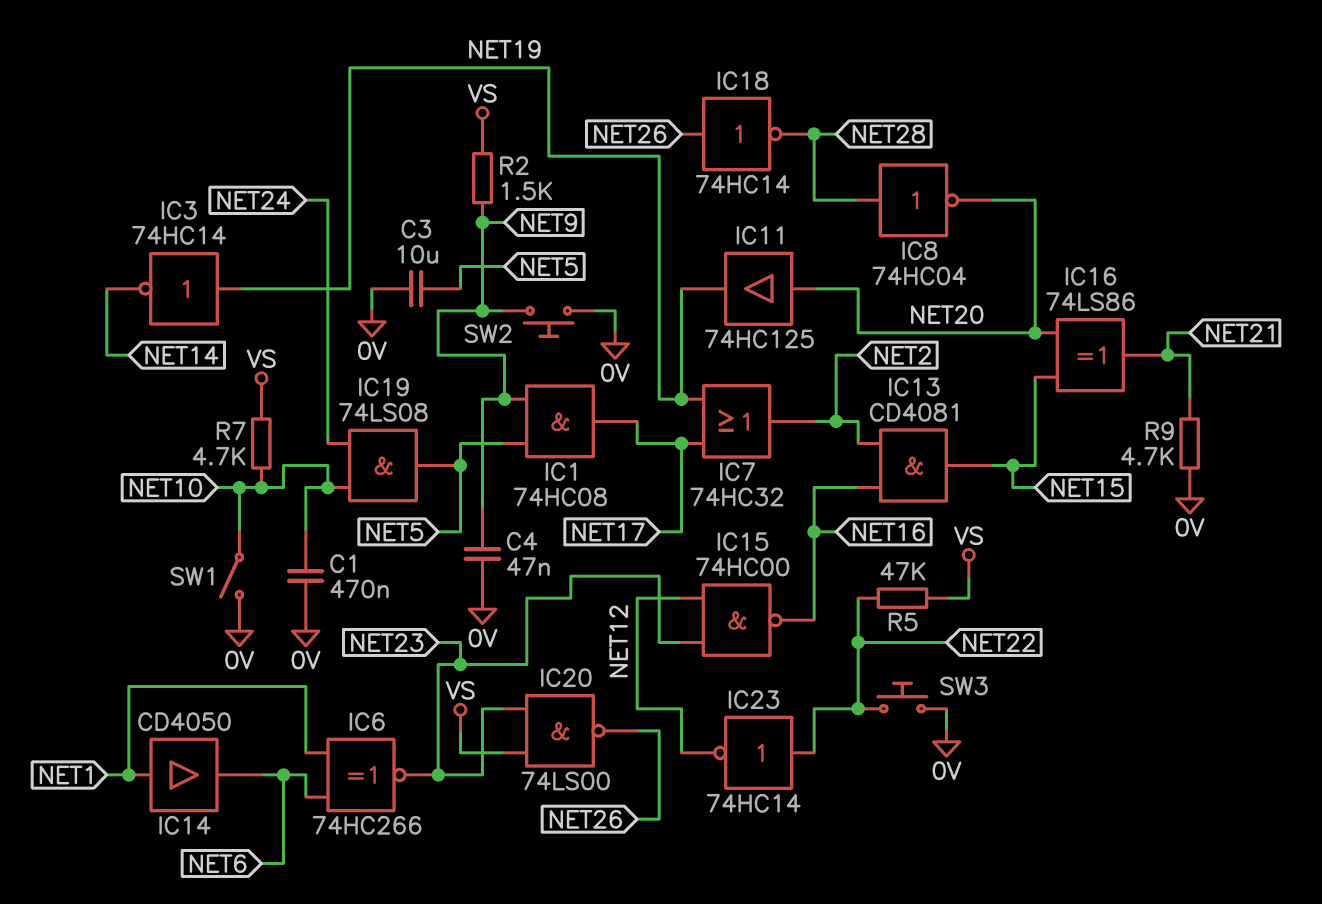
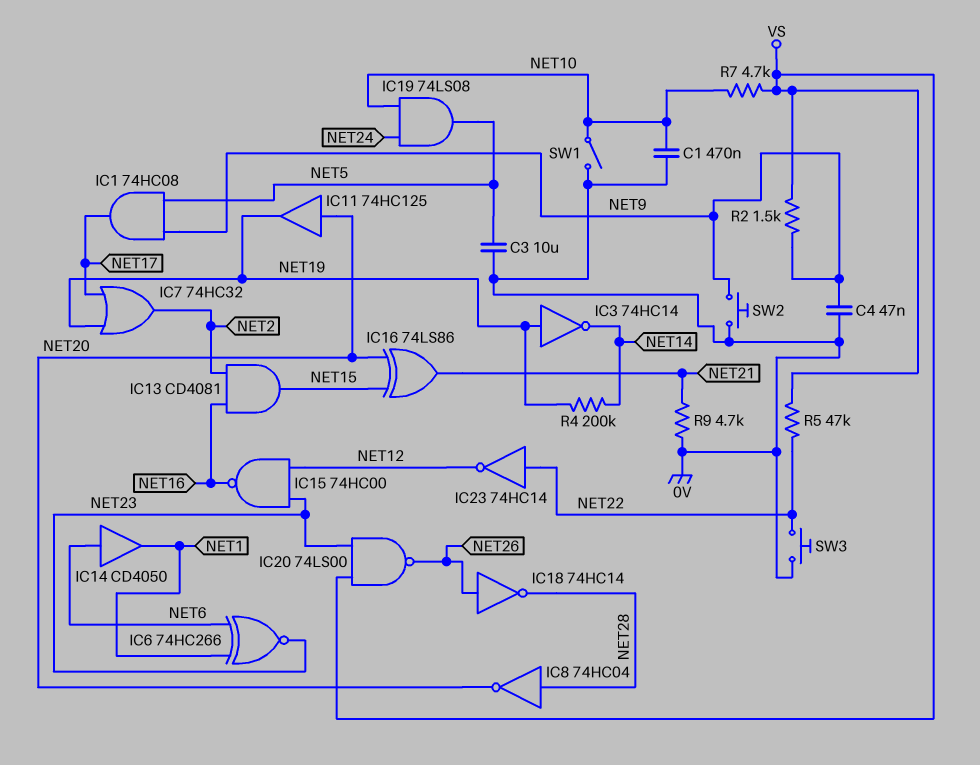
IC14: buffer CD4050 (in NET1, out NET6) -> buffer CD4050 (in NET6, out NET1)
R4: none -> 200k (NET14, NET19)

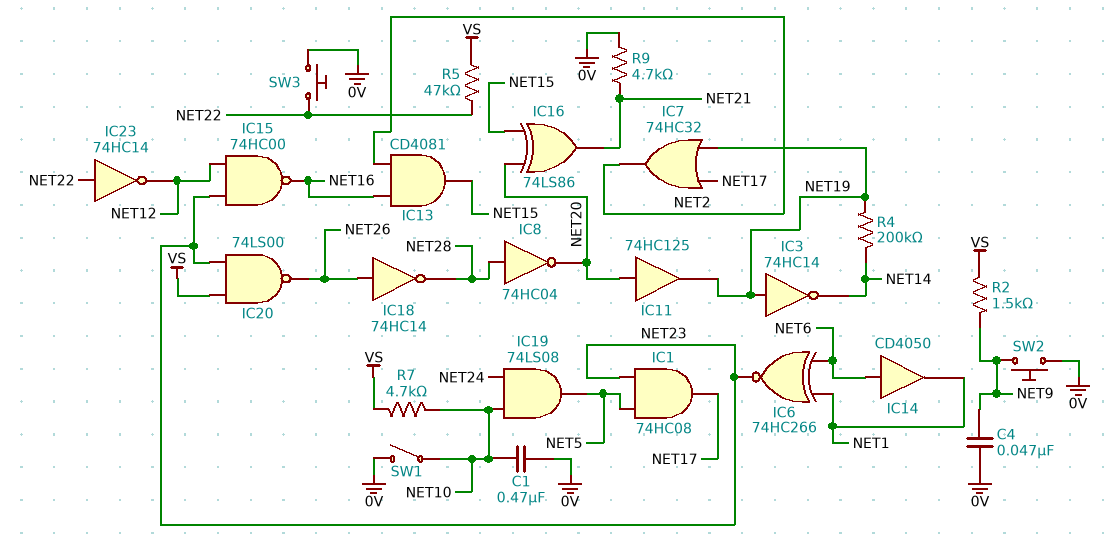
C3: 10uF (0V, NET5) -> none
IC1: AND 74HC08 (in NET5, in NET9, out NET17) -> AND 74HC08 (in NET5, in NET23, out NET17)

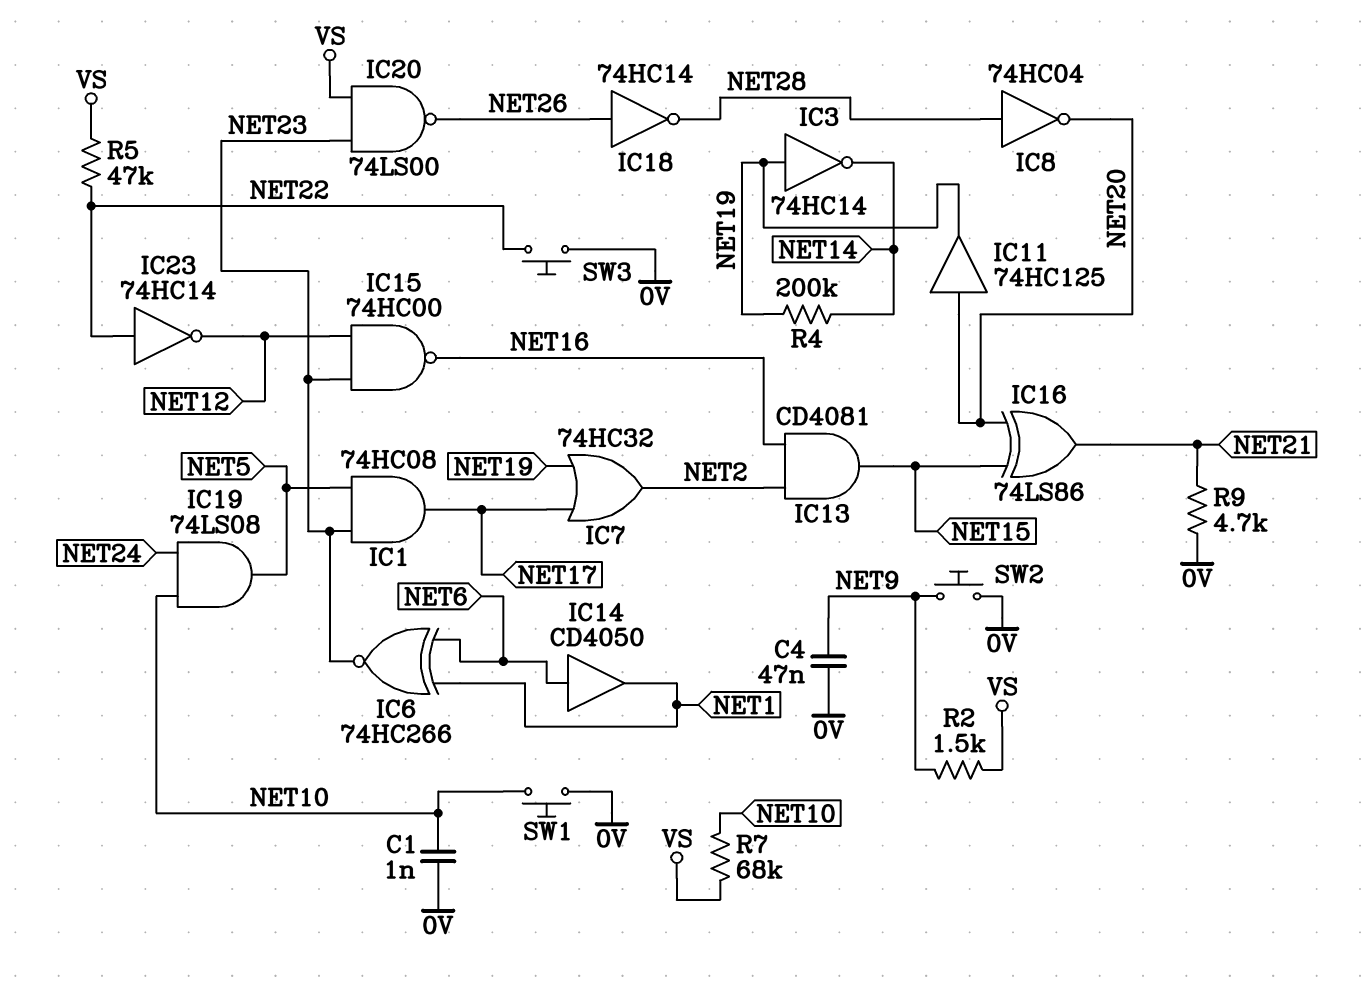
C1: 470nF (0V, NET10) -> 1nF (0V, NET10)
R7: 4.7k (NET10, VS) -> 68k (NET10, VS)
SW1: switch (0V, NET10) -> button (0V, NET10)

